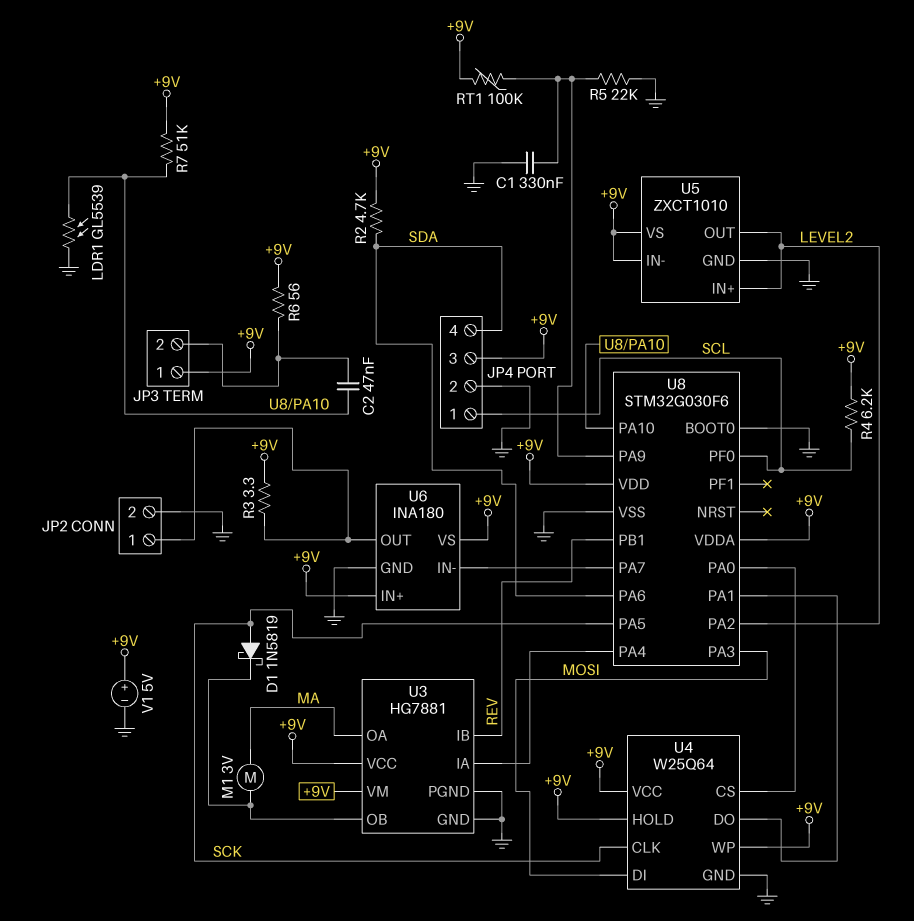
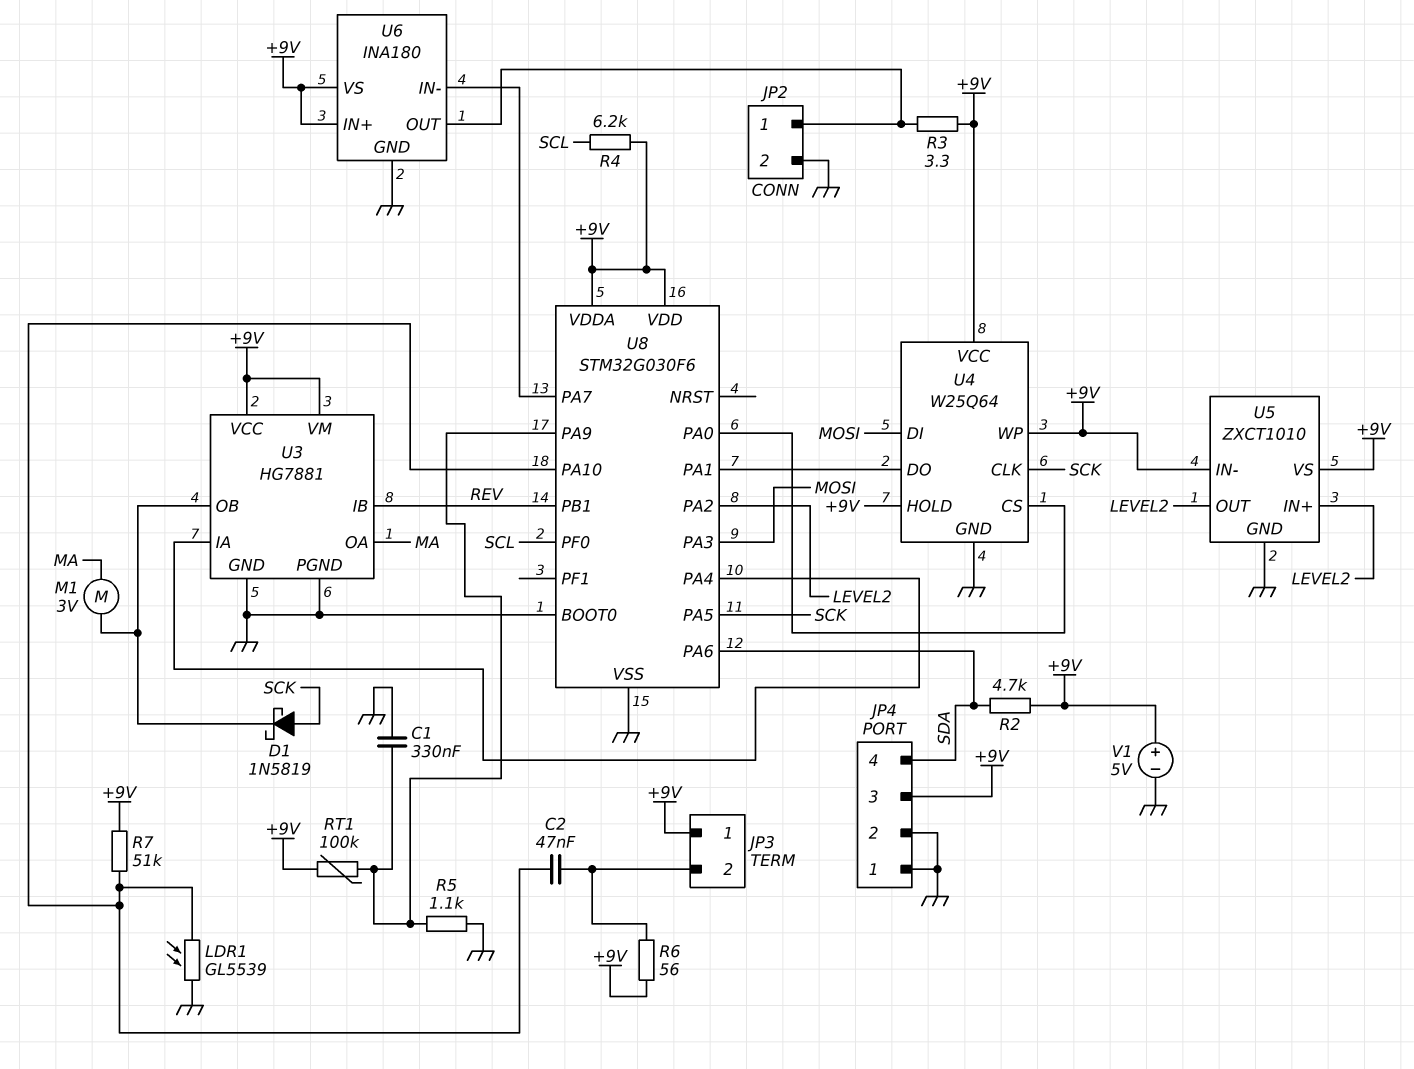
JP4 pin 1: SCL -> GND
R5: 22k (GND, U8/PA9) -> 1.1k (GND, U8/PA9)

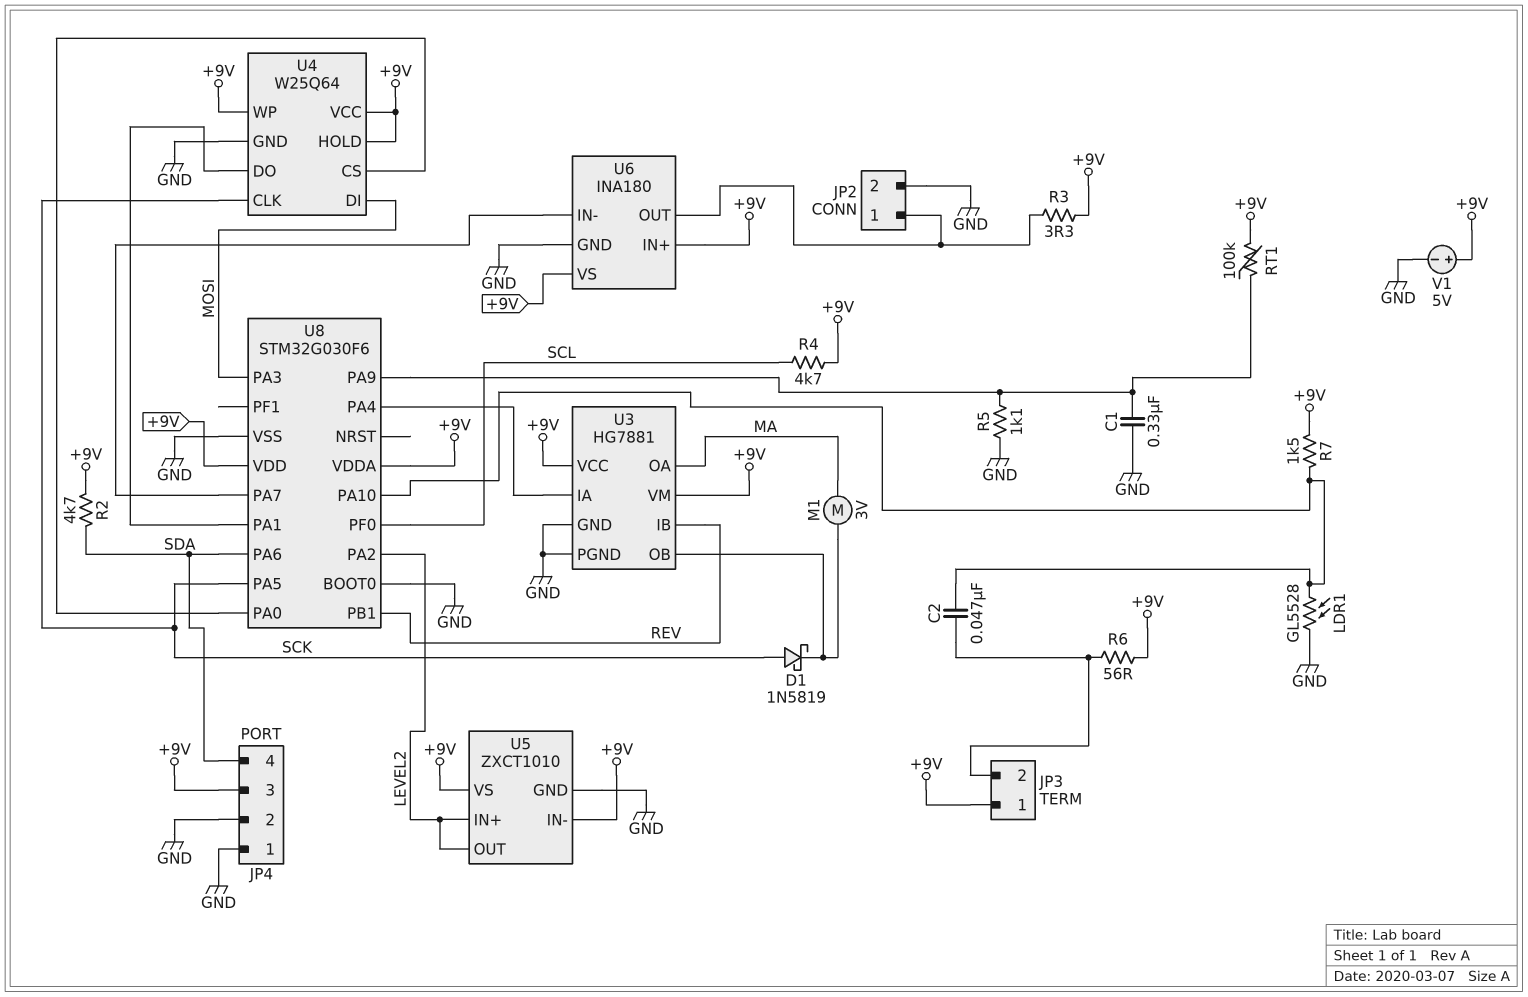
LDR1: GL5539 (GND, U8/PA10) -> GL5528 (GND, U8/PA10)
R4: 6.2k (+9V, SCL) -> 4.7k (+9V, SCL)
R7: 51k (+9V, U8/PA10) -> 1.5k (+9V, U8/PA10)

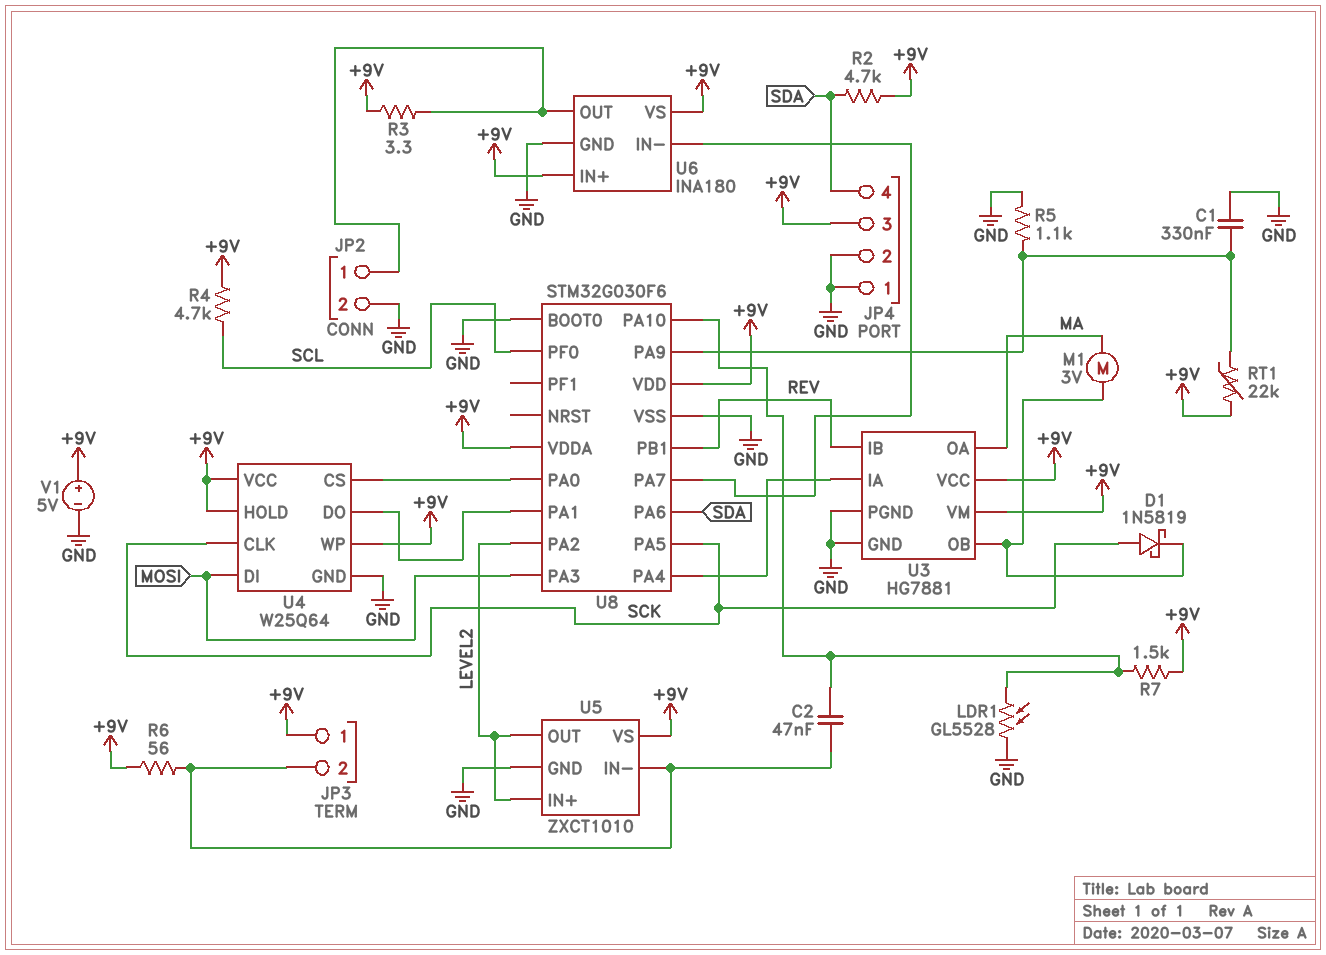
RT1: 100k (+9V, U8/PA9) -> 22k (+9V, U8/PA9)
U5 pin IN-: +9V -> JP3/2

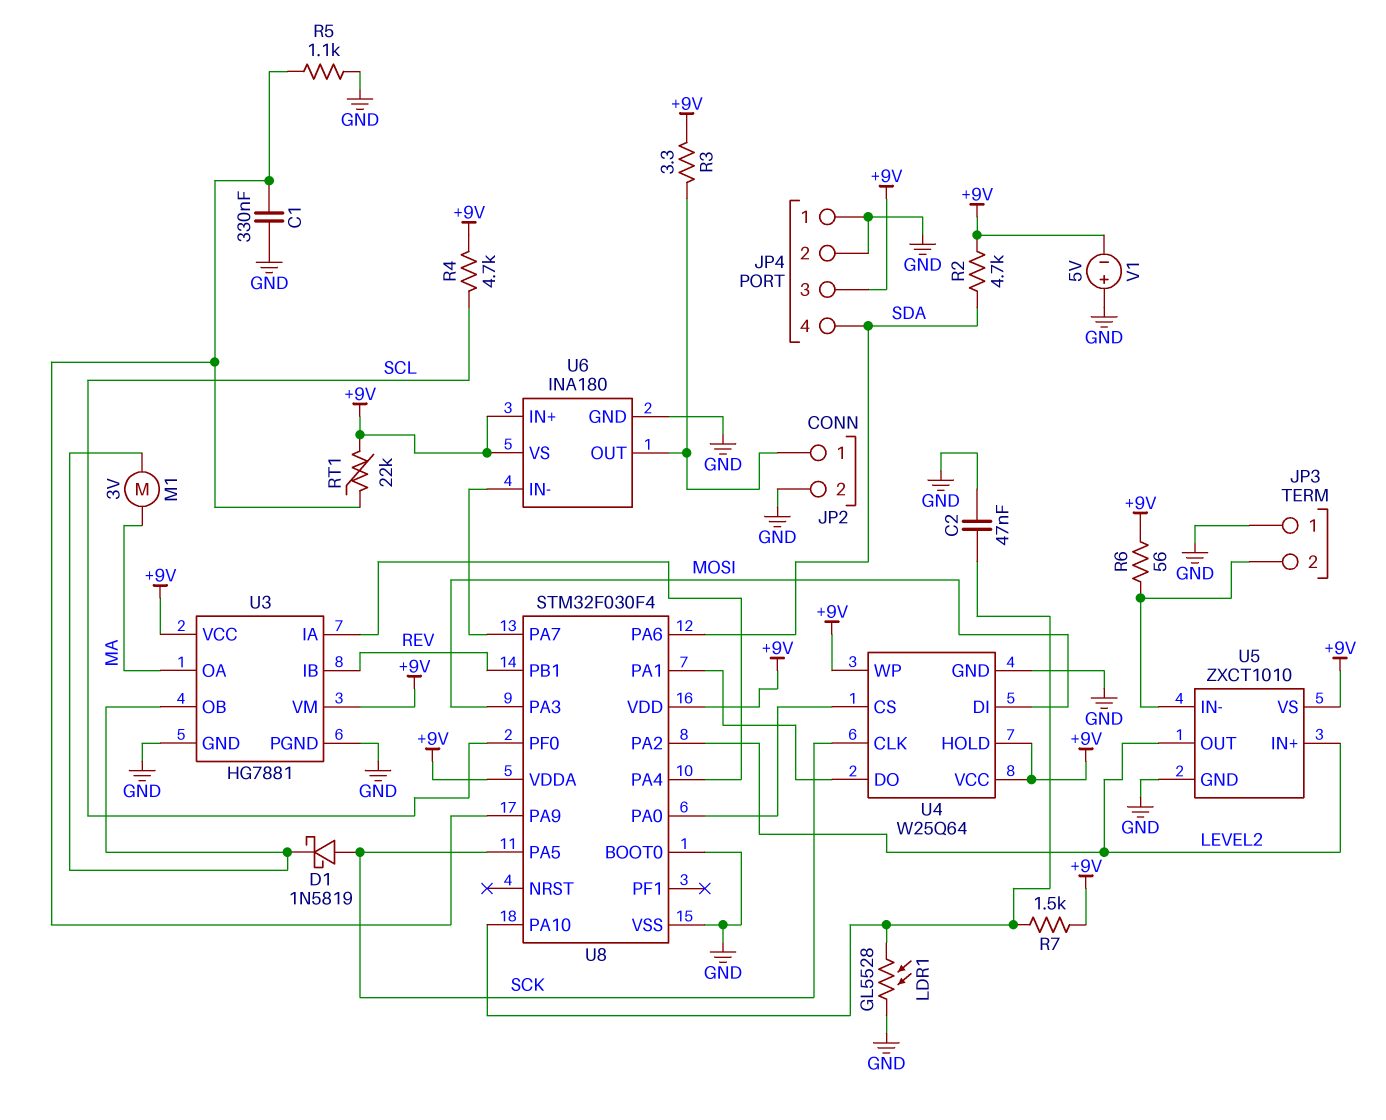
C2: 47nF (JP3/2, U8/PA10) -> 47nF (GND, U8/PA10)
JP3 pin 1: +9V -> GND
U8: STM32G030F6 -> STM32F030F4
V1: 5V (plus +9V, minus GND) -> 5V (plus GND, minus +9V)

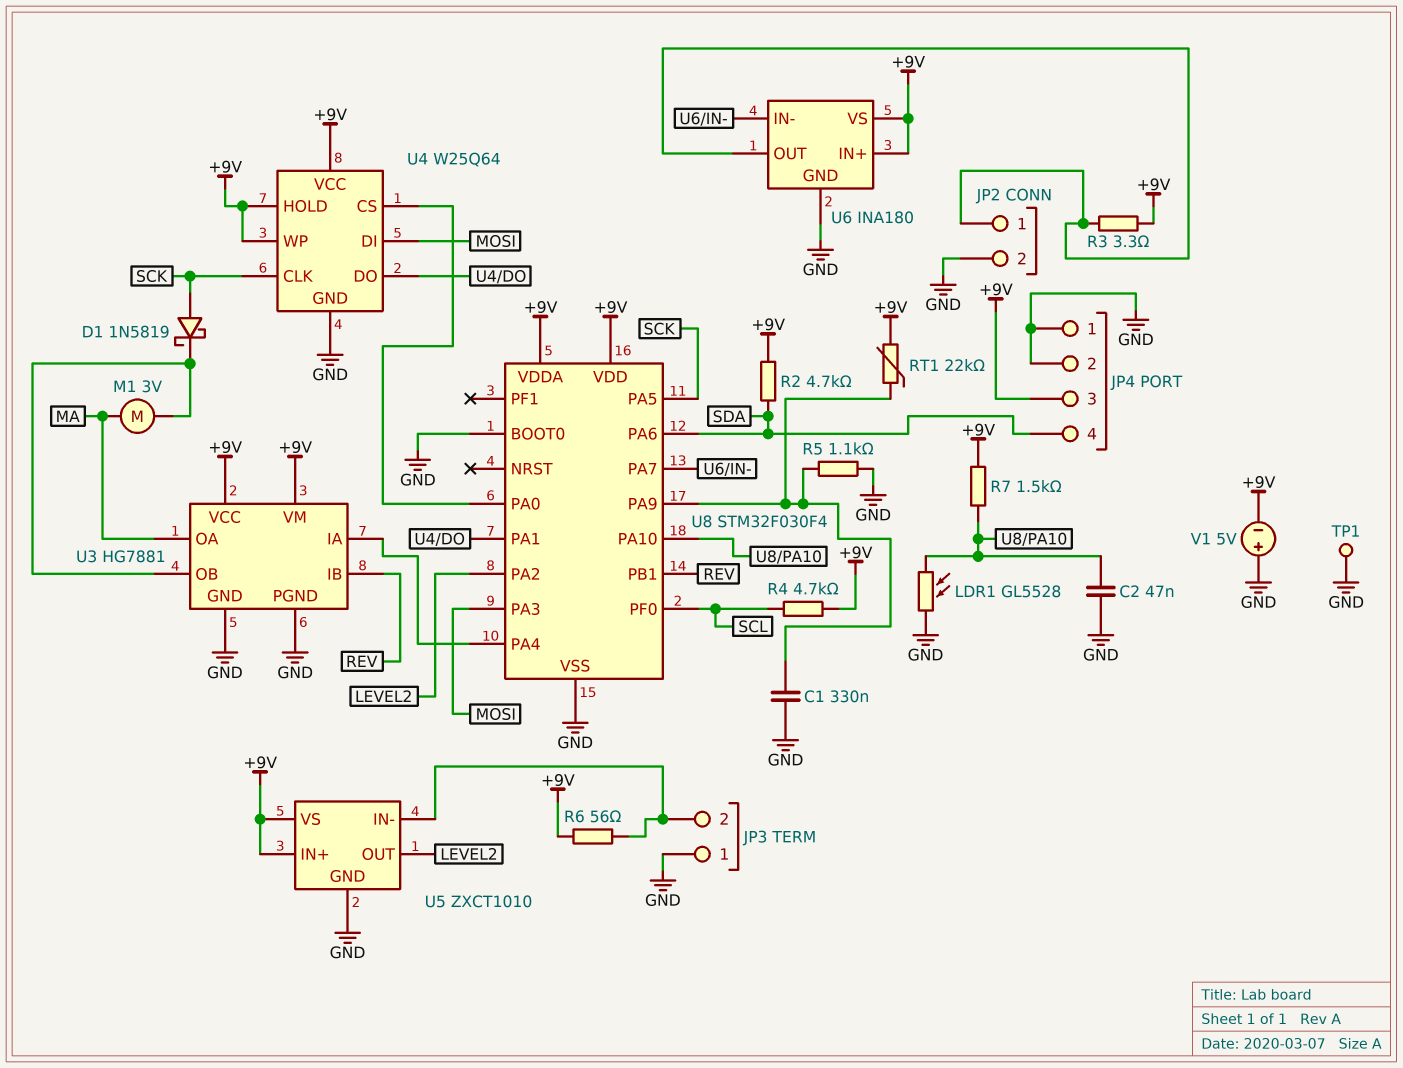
TP1: none -> test point (GND)
U5 pin IN+: LEVEL2 -> +9V

